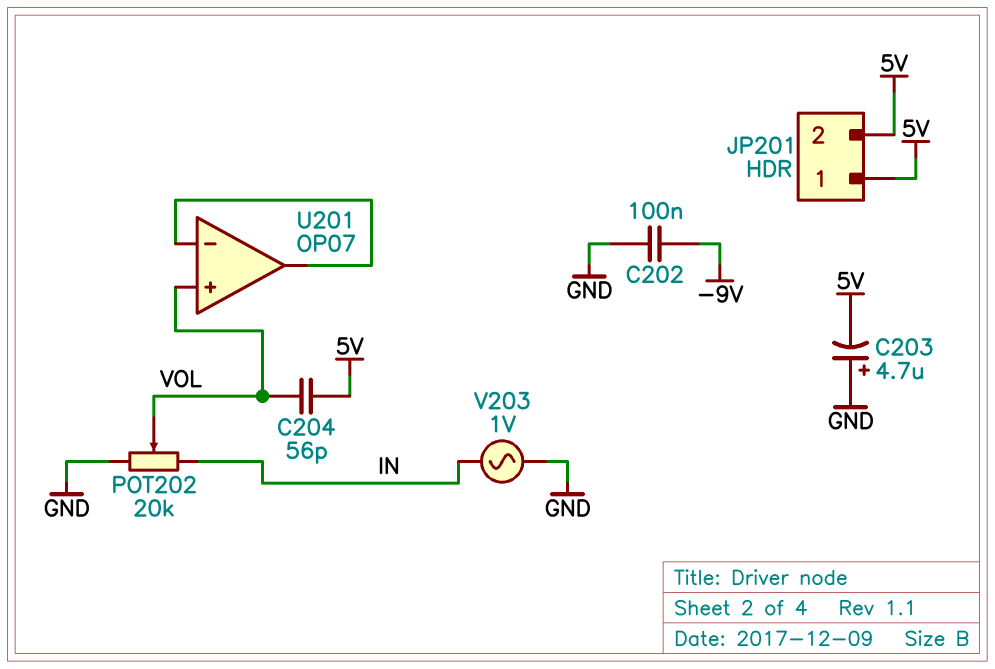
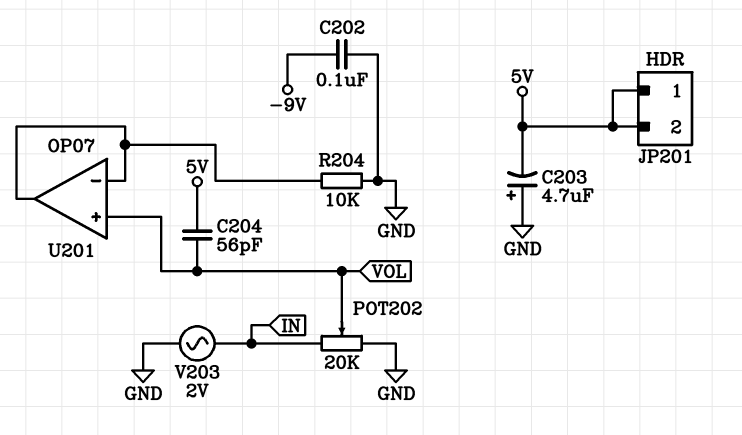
R204: none -> 10k (GND, U201/in-)
V203: AC 1V (GND, IN) -> AC 2V (GND, IN)

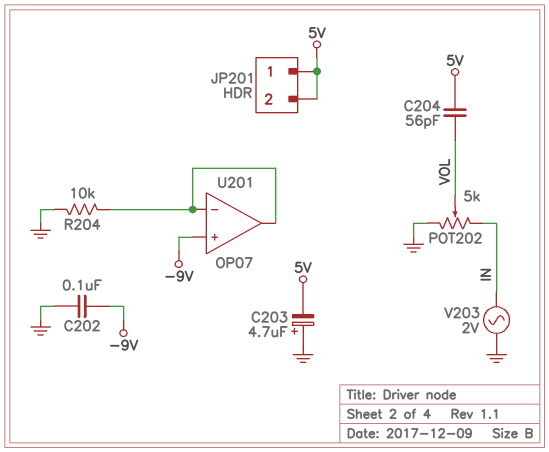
POT202: 20k (GND, IN, wiper VOL) -> 5k (GND, IN, wiper VOL)
U201 pin in+: VOL -> -9V

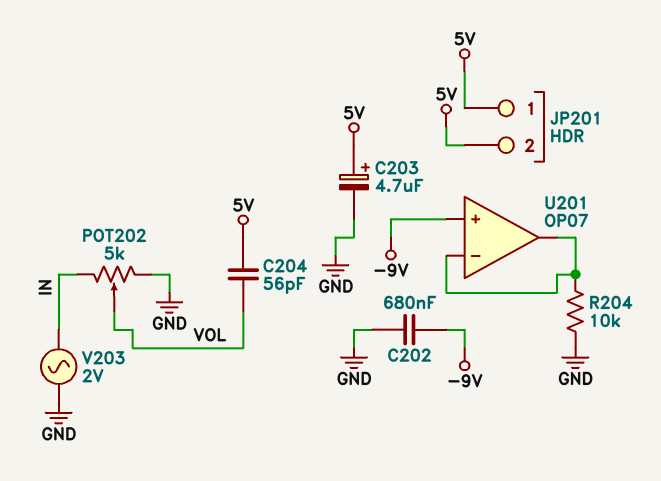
C202: 100nF (-9V, GND) -> 680nF (-9V, GND)
C203: 4.7uF (plus GND, minus 5V) -> 4.7uF (plus 5V, minus GND)

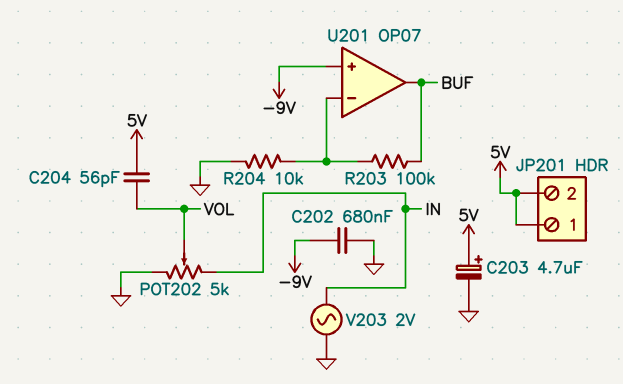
R203: none -> 100k (BUF, U201/in-)
U201 pin out: U201/in- -> BUF

